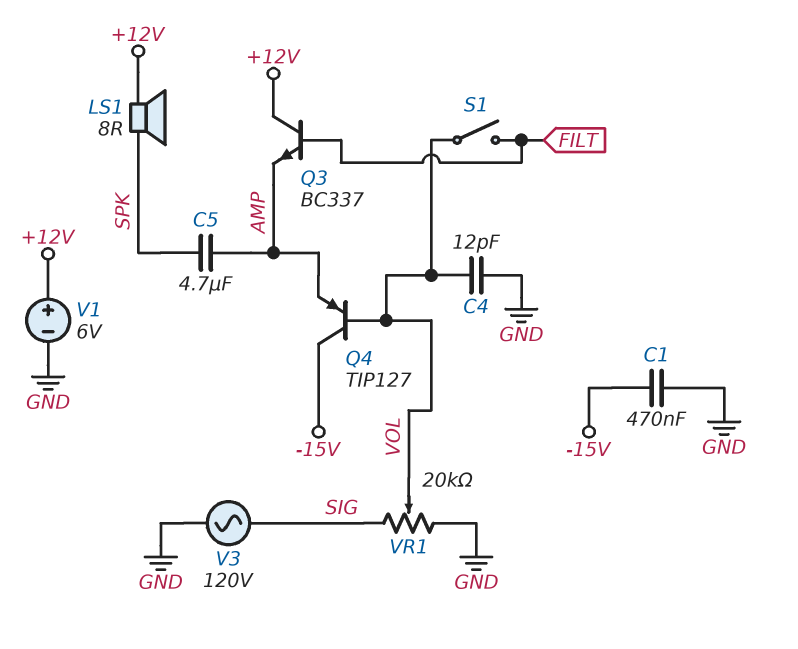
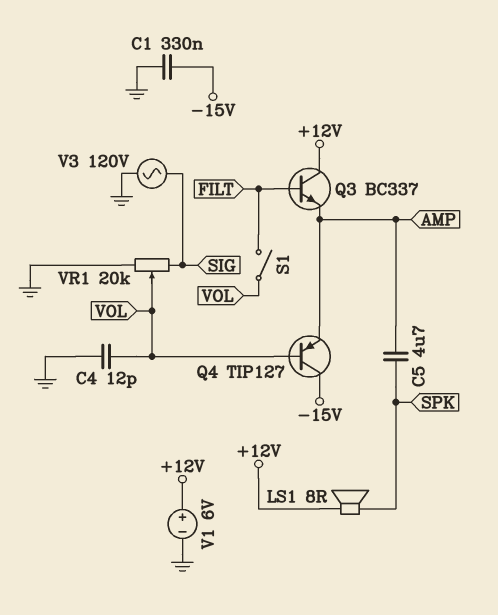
C1: 470nF (-15V, GND) -> 330nF (-15V, GND)

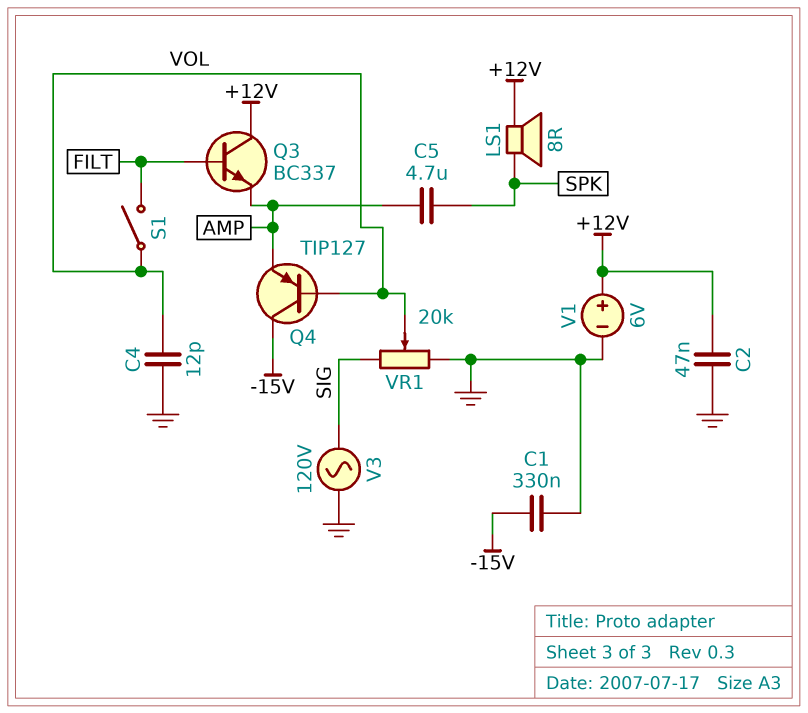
C2: none -> 47nF (+12V, GND)

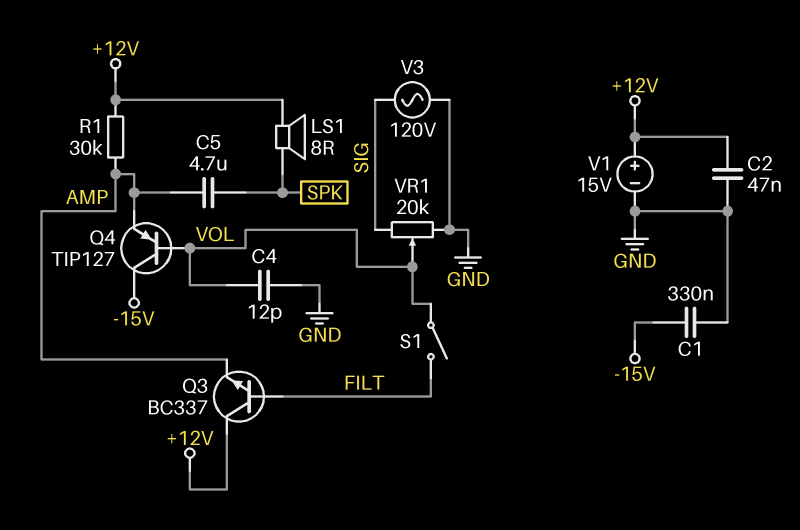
R1: none -> 30k (+12V, AMP)
V1: 6V (plus +12V, minus GND) -> 15V (plus +12V, minus GND)

